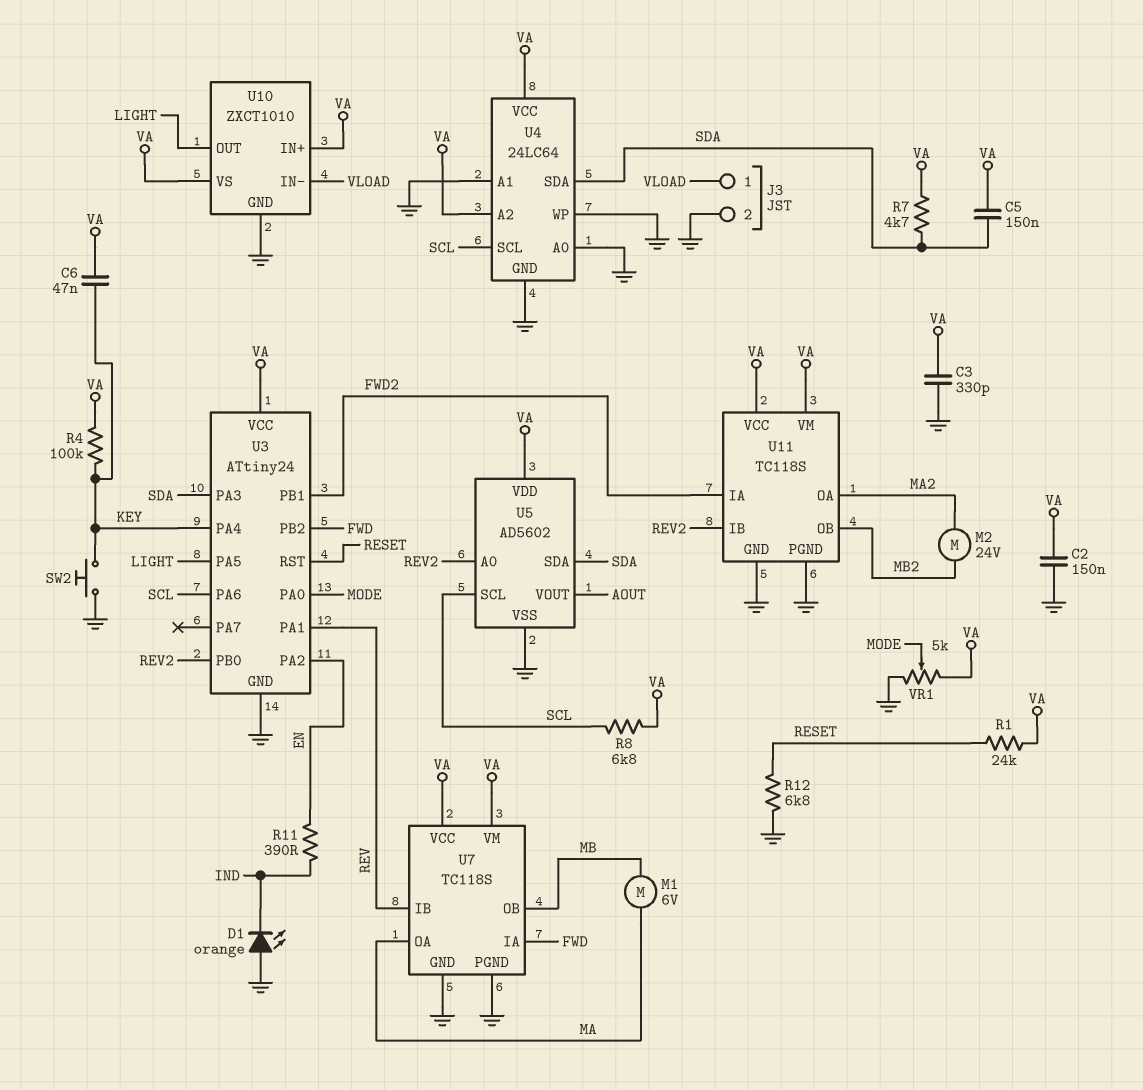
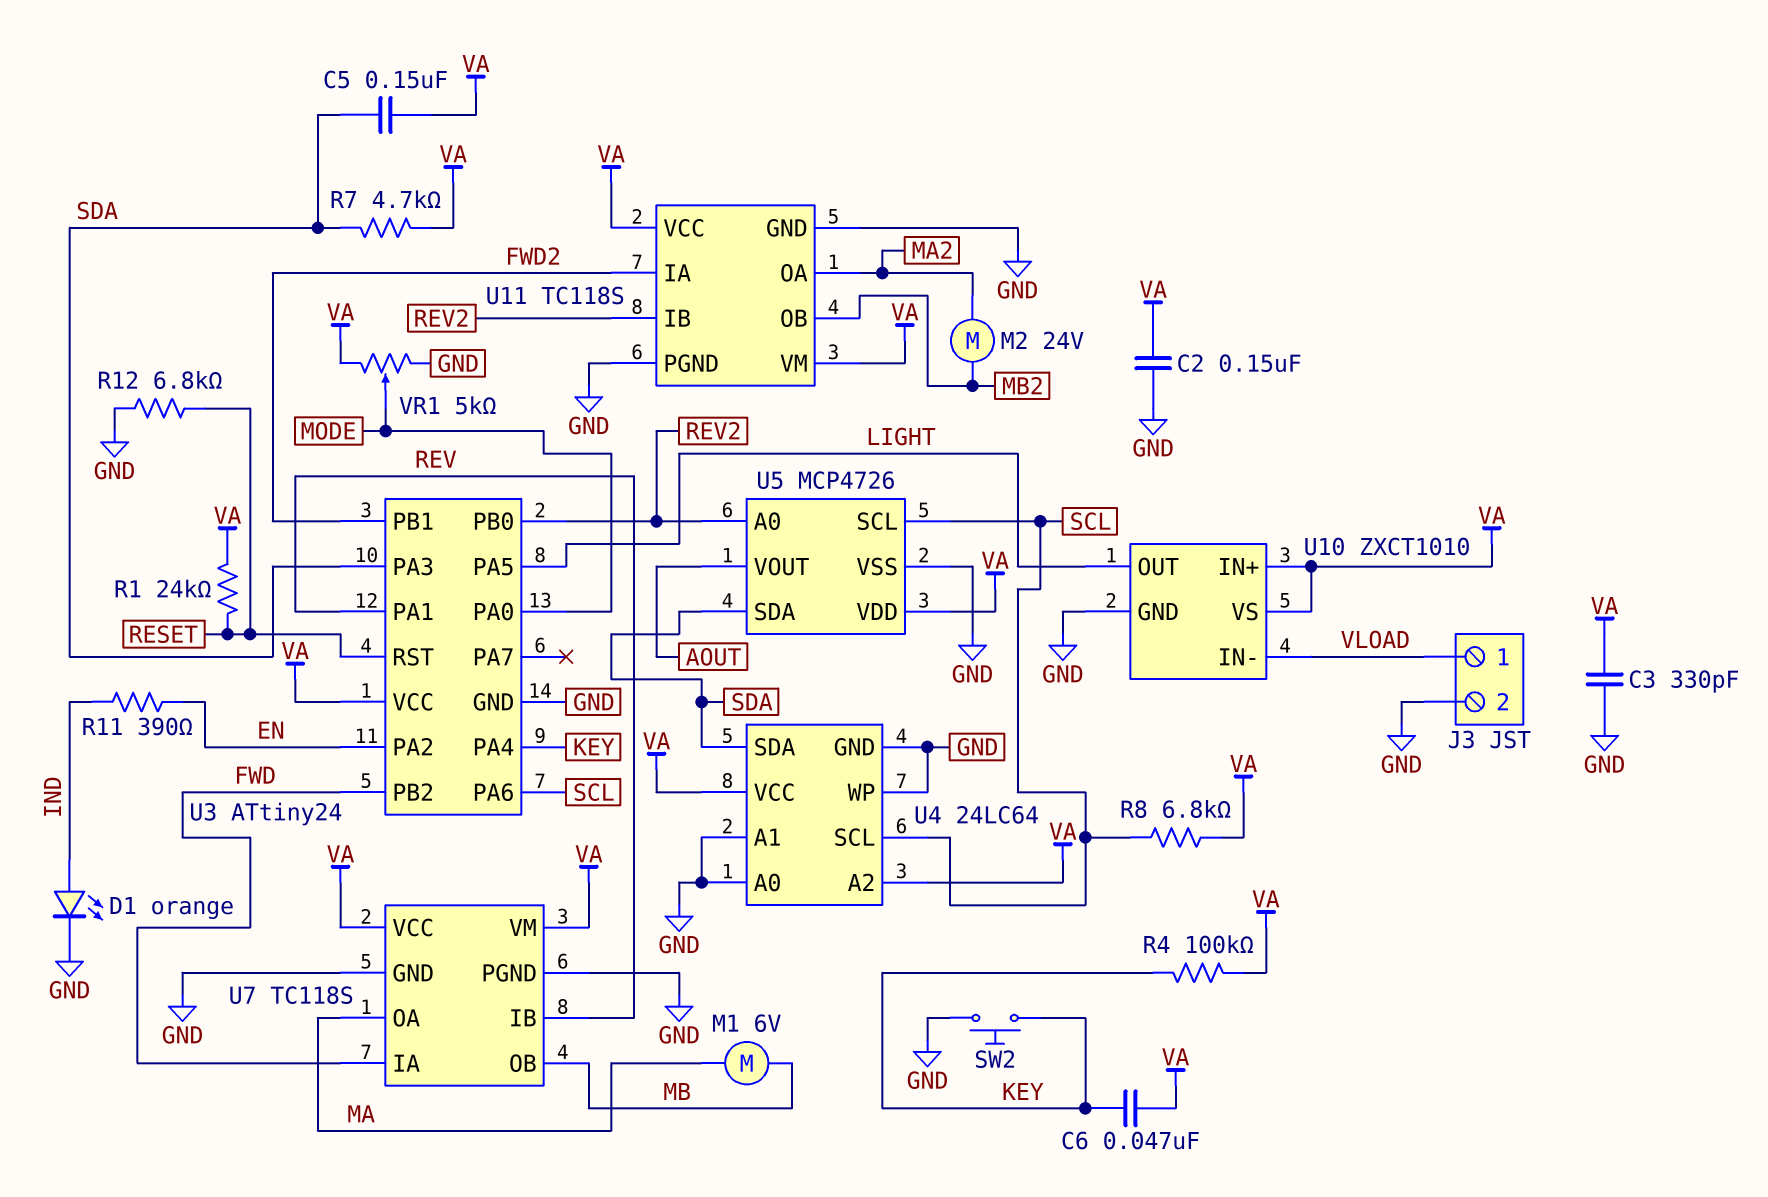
D1: LED orange (A GND, K IND) -> LED orange (A IND, K GND)
U5: AD5602 -> MCP4726

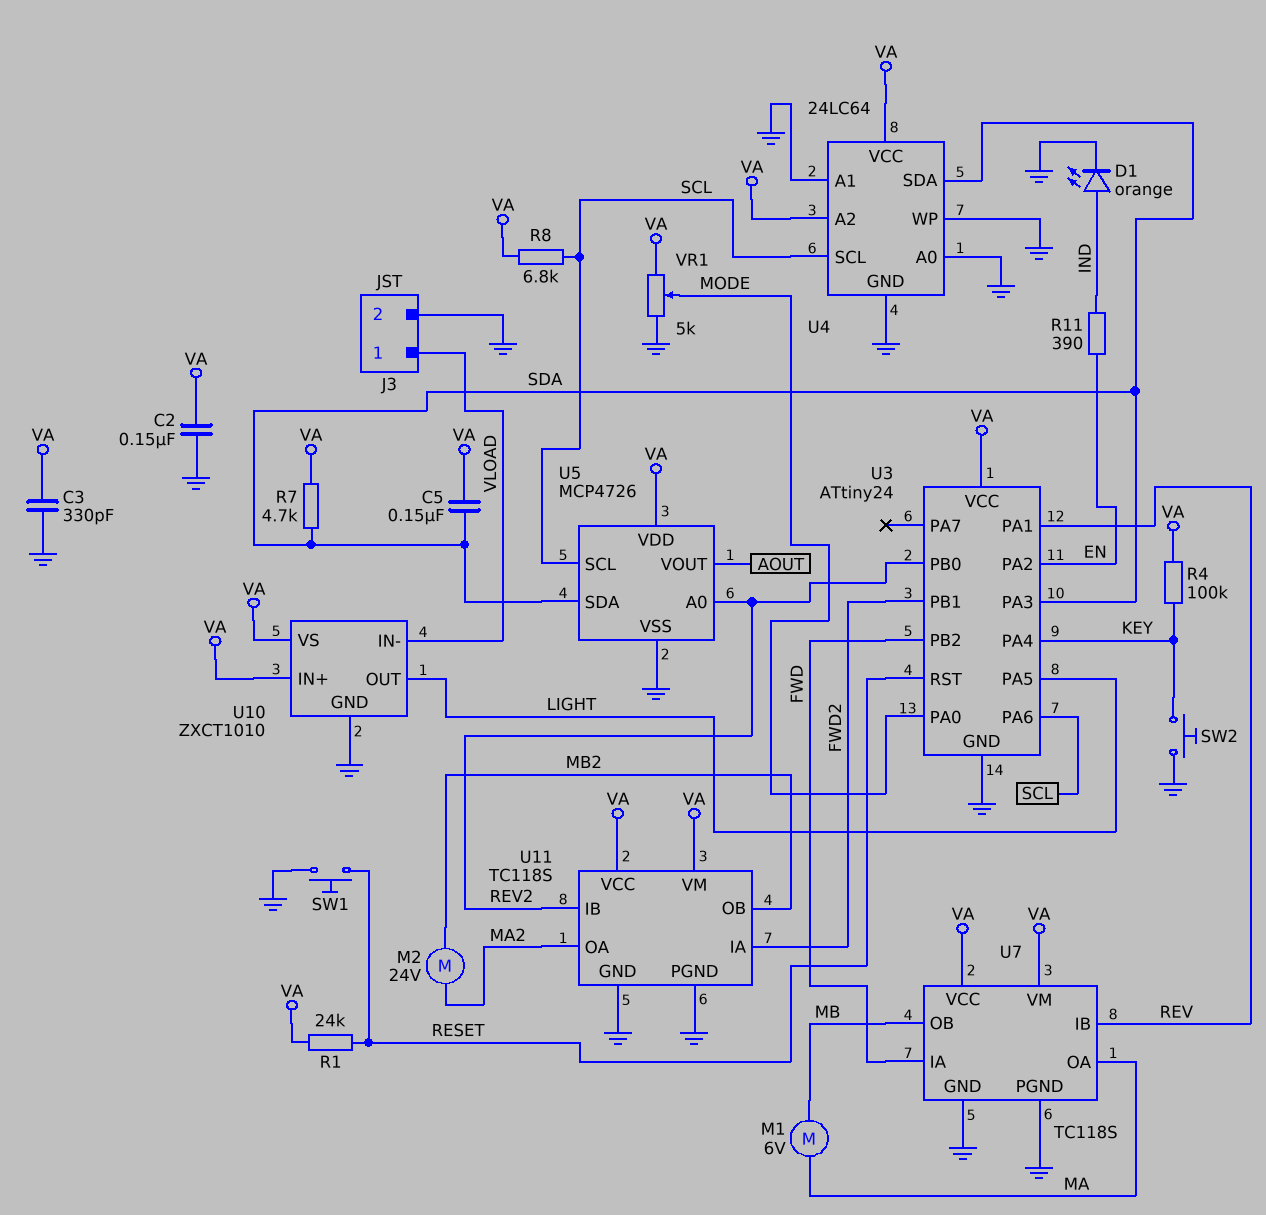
C6: 47nF (KEY, VA) -> none
R12: 6.8k (GND, RESET) -> none
SW1: none -> button (GND, RESET)

